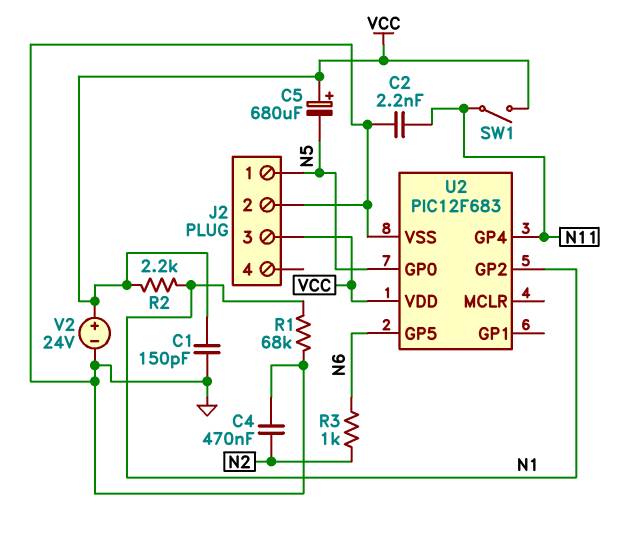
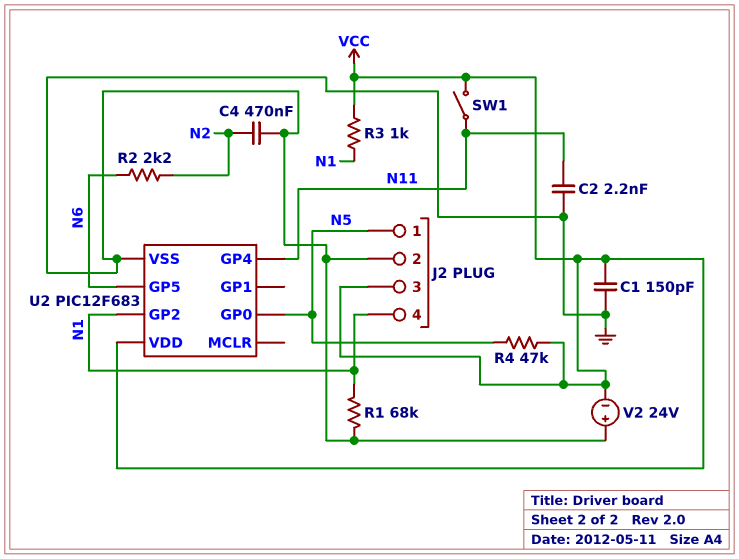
C5: 680uF (plus VCC, minus N5) -> none
J2 pin 4: none -> N1
R2: 2.2k (N1, VCC) -> 2.2k (N2, N6)
R3: 1k (N2, N6) -> 1k (N1, VCC)
R4: none -> 47k (N5, VCC)
V2: 24V (plus VCC, minus GND) -> 24V (plus GND, minus VCC)

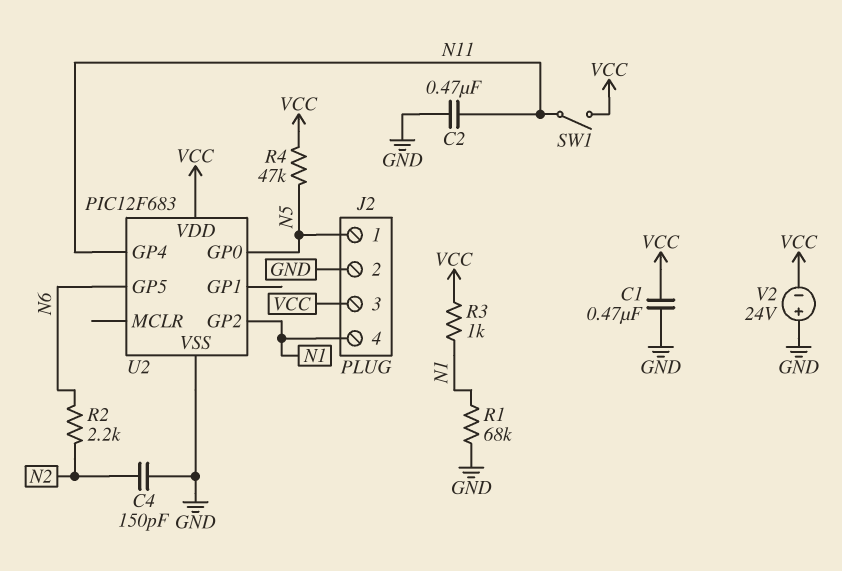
C1: 150pF (GND, VCC) -> 470nF (GND, VCC)
C2: 2.2nF (GND, N11) -> 470nF (GND, N11)
C4: 470nF (GND, N2) -> 150pF (GND, N2)

